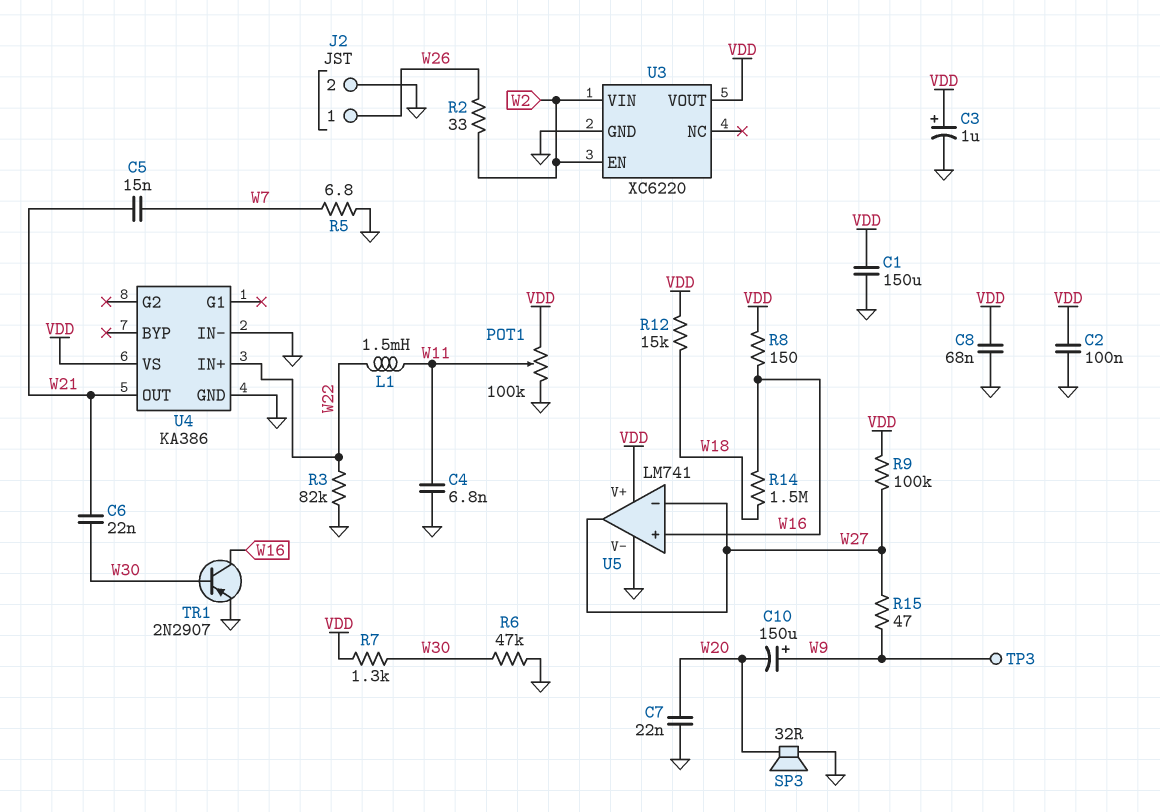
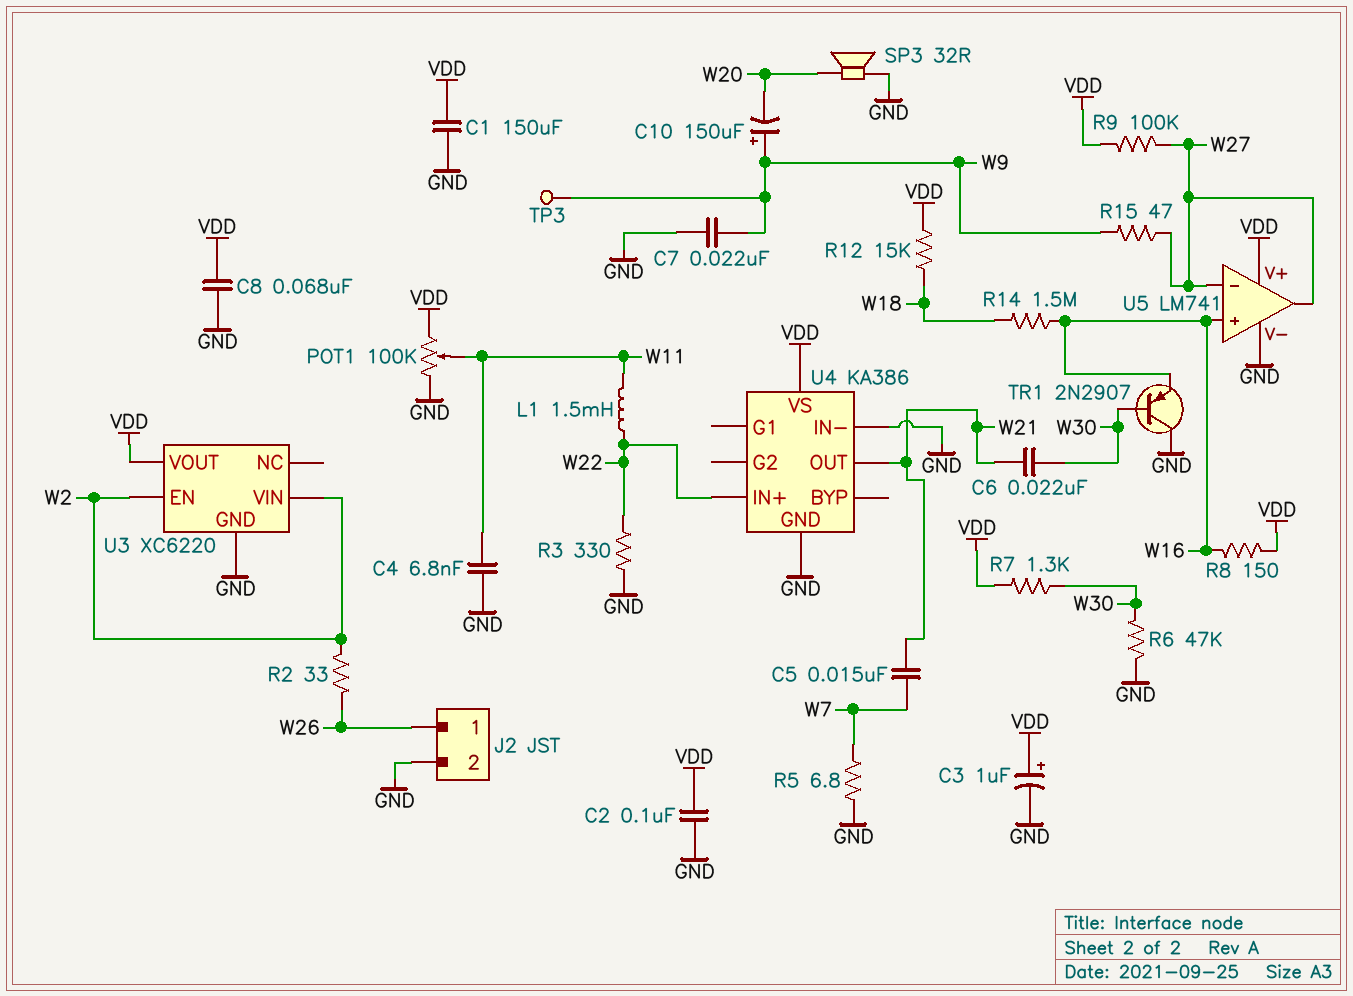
C7: 22nF (GND, W20) -> 22nF (GND, W9)
R3: 82k (GND, W22) -> 330 (GND, W22)
TR1: PNP 2N2907 (B W30, C W16, E GND) -> PNP 2N2907 (B W30, C GND, E W16)

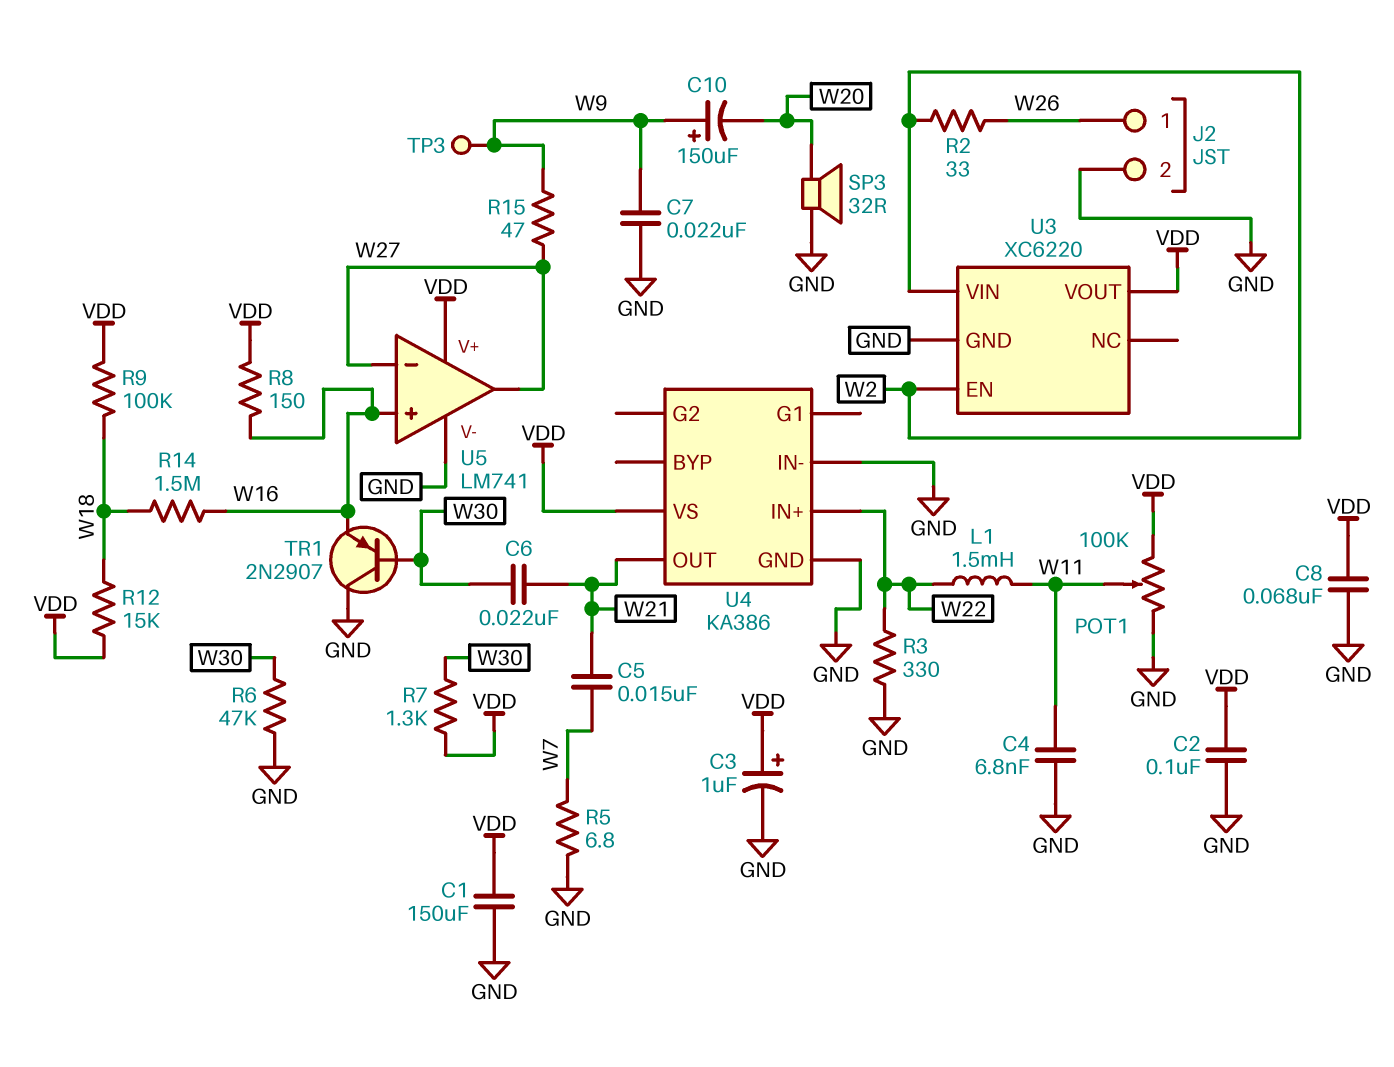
R9: 100k (VDD, W27) -> 100k (VDD, W18)

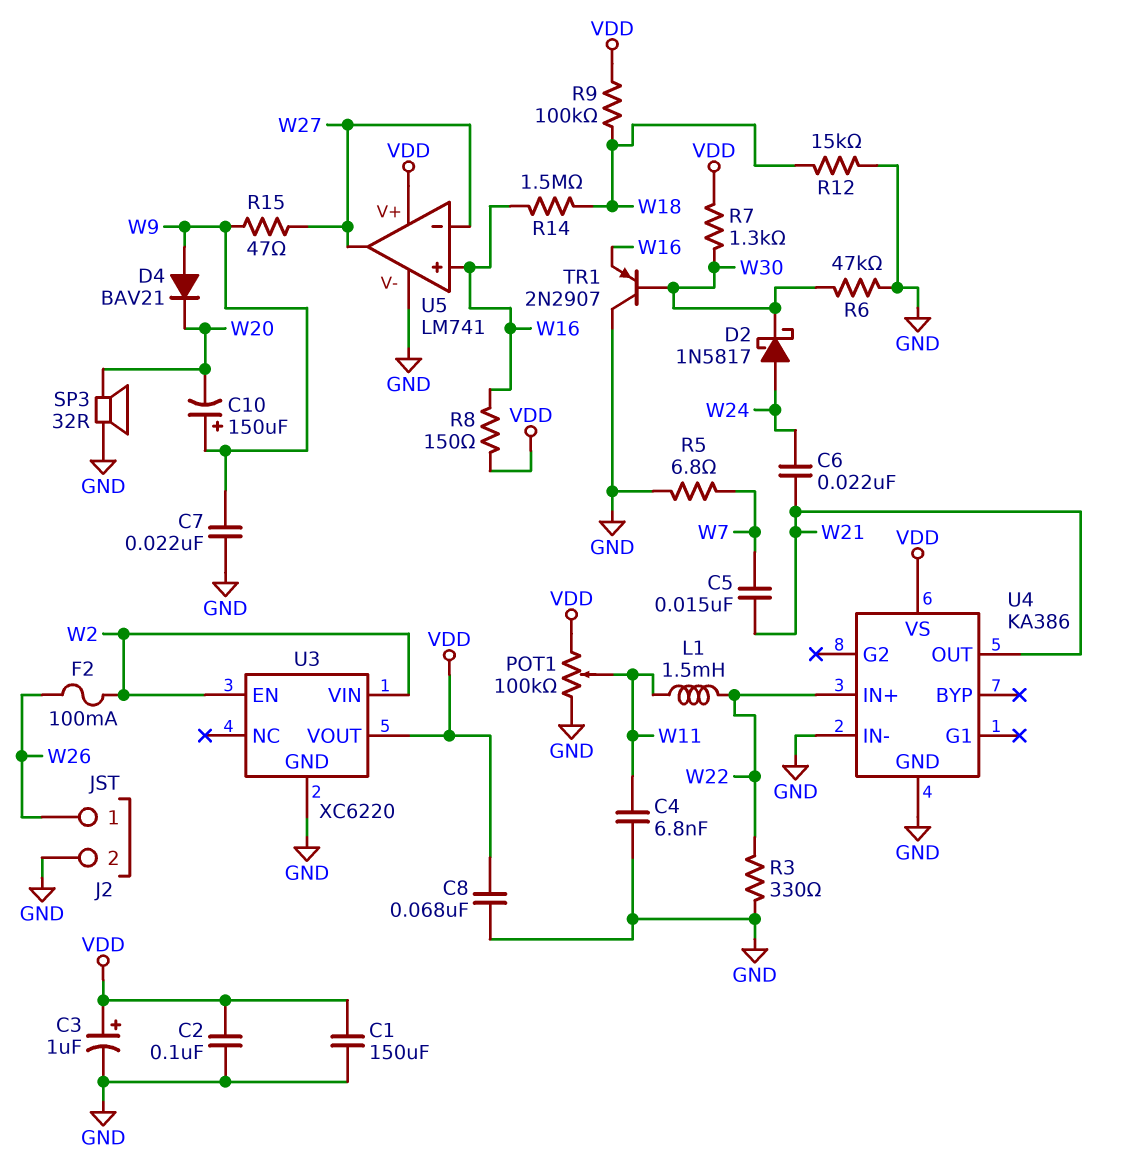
C6: 22nF (W21, W30) -> 22nF (W21, W24)
D2: none -> schottky 1N5817 (A W24, K W30)
D4: none -> diode BAV21 (A W9, K W20)
F2: none -> 100mA (W2, W26)
R2: 33 (W2, W26) -> none
R12: 15k (VDD, W18) -> 15k (GND, W18)
TP3: test point (W9) -> none

